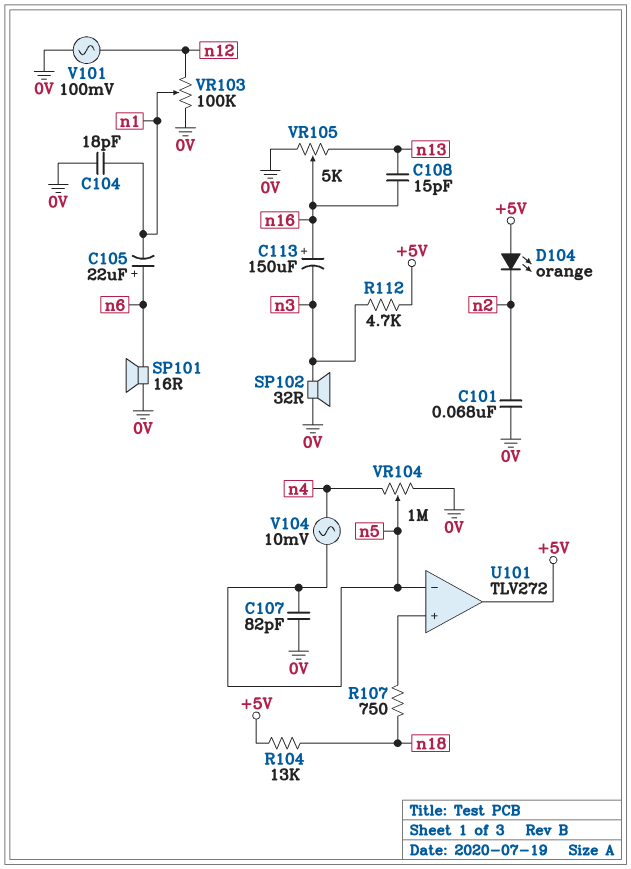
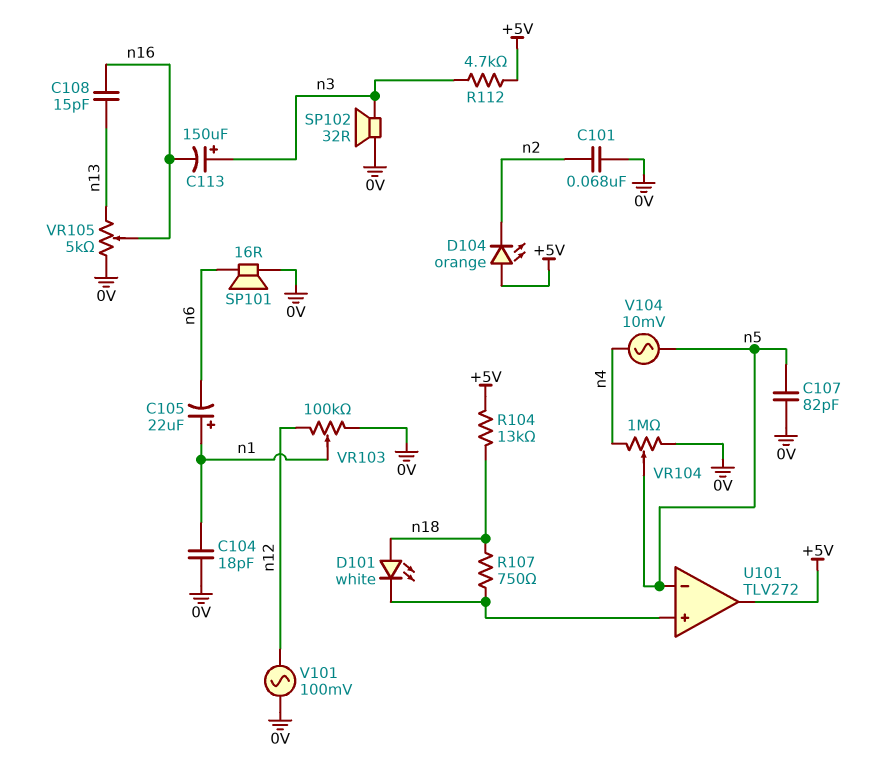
C105: 22uF (plus n6, minus n1) -> 22uF (plus n1, minus n6)
C113: 150uF (plus n16, minus n3) -> 150uF (plus n3, minus n16)
D101: none -> LED white (A n18, K U101/in+)

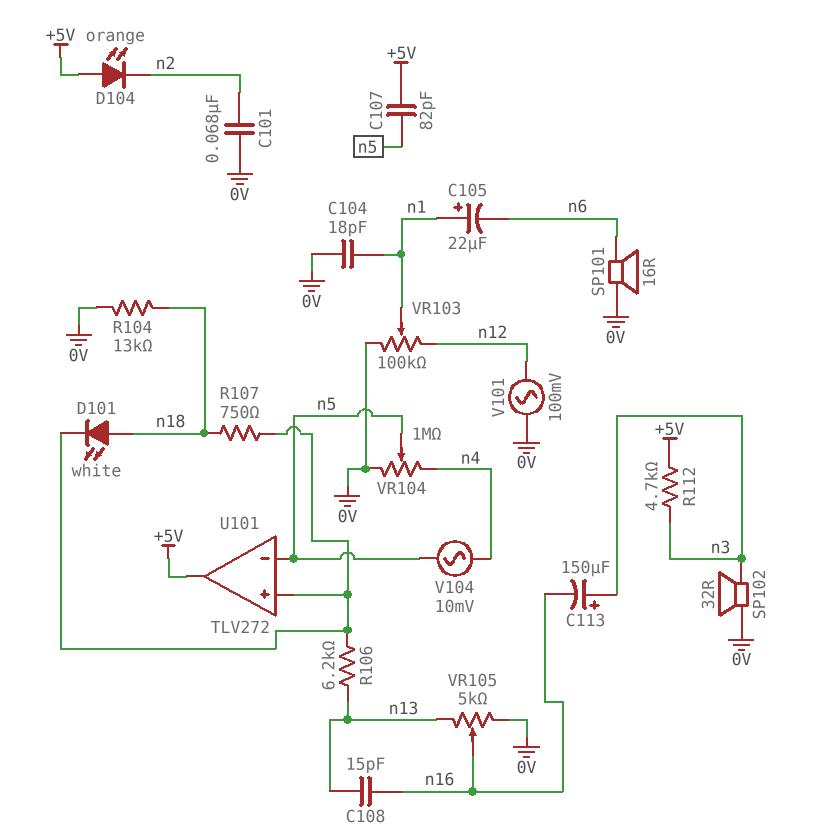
C107: 82pF (0V, n5) -> 82pF (+5V, n5)
R104: 13k (+5V, n18) -> 13k (0V, n18)
R106: none -> 6.2k (U101/in+, n13)

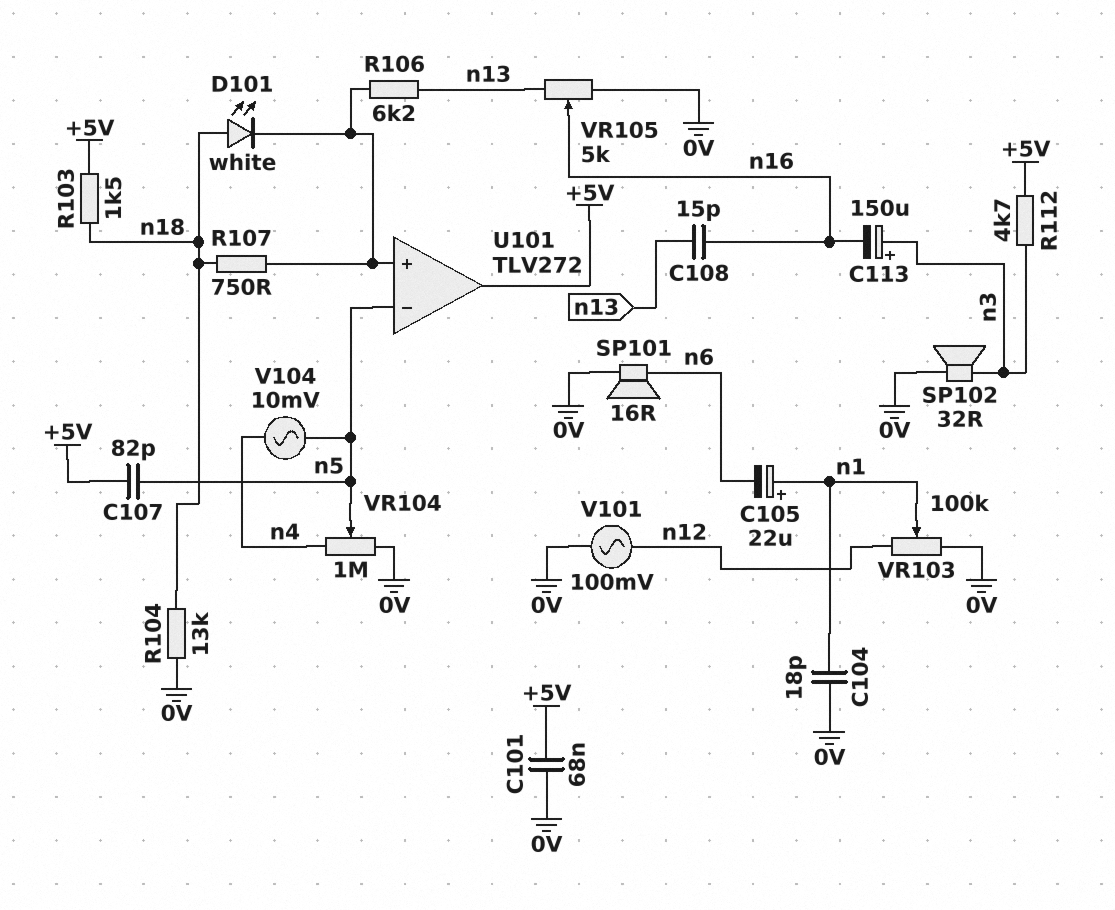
C101: 68nF (0V, n2) -> 68nF (+5V, 0V)
D104: LED orange (A +5V, K n2) -> none
R103: none -> 1.5k (+5V, n18)

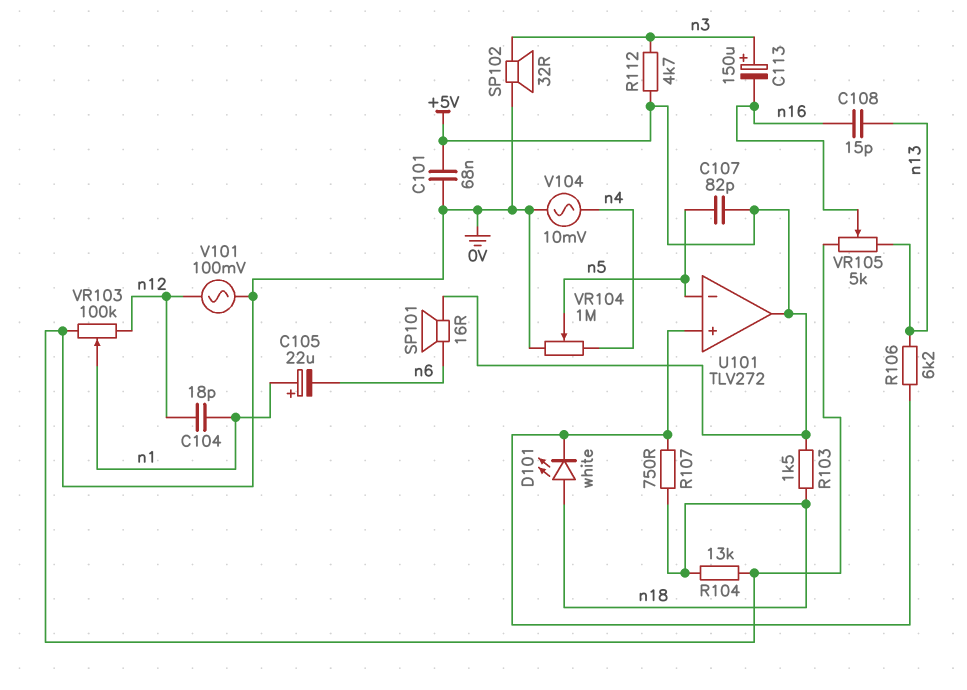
C104: 18pF (0V, n1) -> 18pF (n1, n12)
SP101: speaker 16R (0V, n6) -> speaker 16R (+5V, n6)
V104: AC 10mV (n4, n5) -> AC 10mV (0V, n4)

